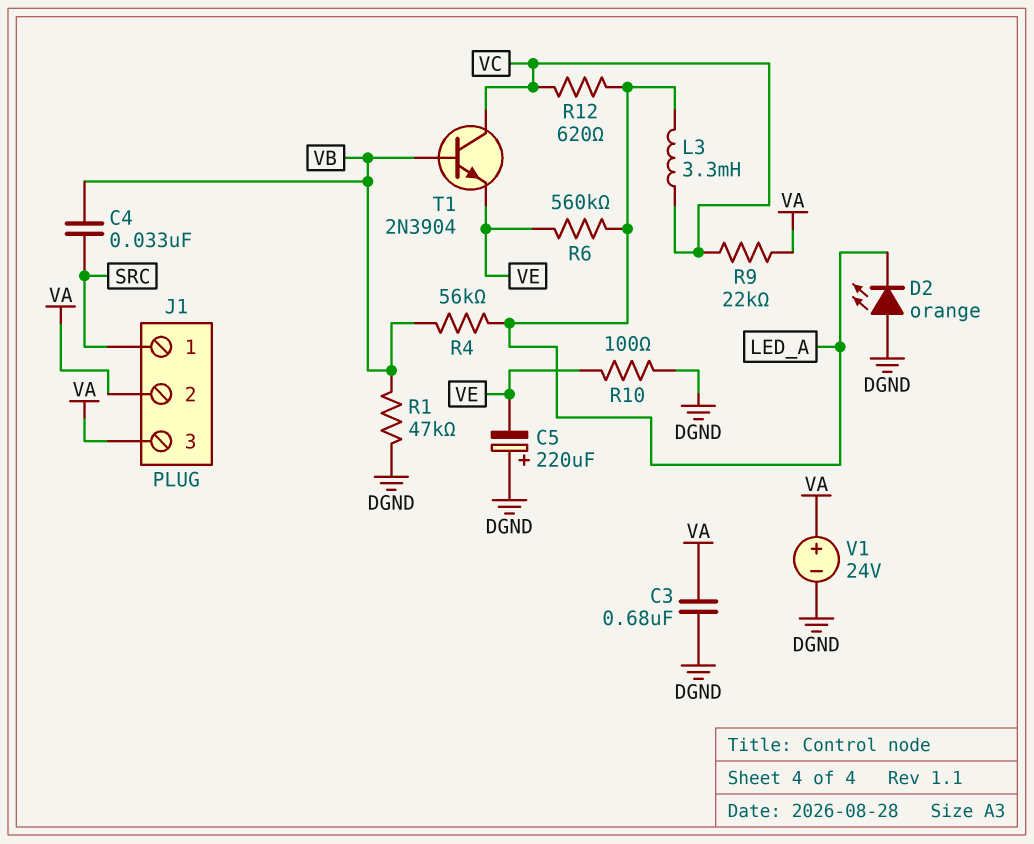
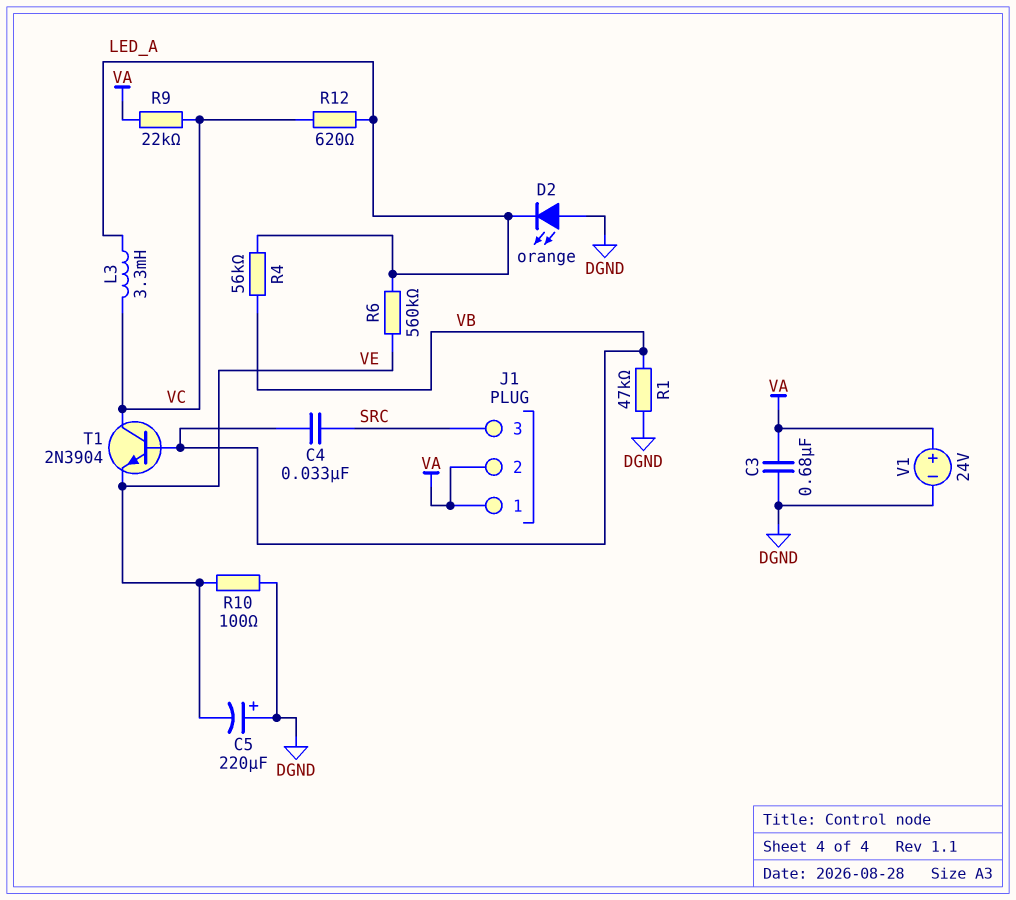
J1 pin 1: SRC -> VA
J1 pin 3: VA -> SRC

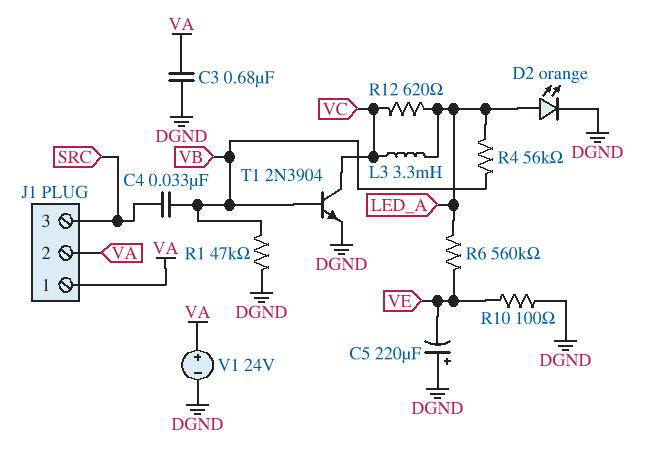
D2: LED orange (A DGND, K LED_A) -> LED orange (A LED_A, K DGND)
R9: 22k (VA, VC) -> none
T1: NPN 2N3904 (B VB, C VC, E VE) -> NPN 2N3904 (B VB, C VC, E DGND)

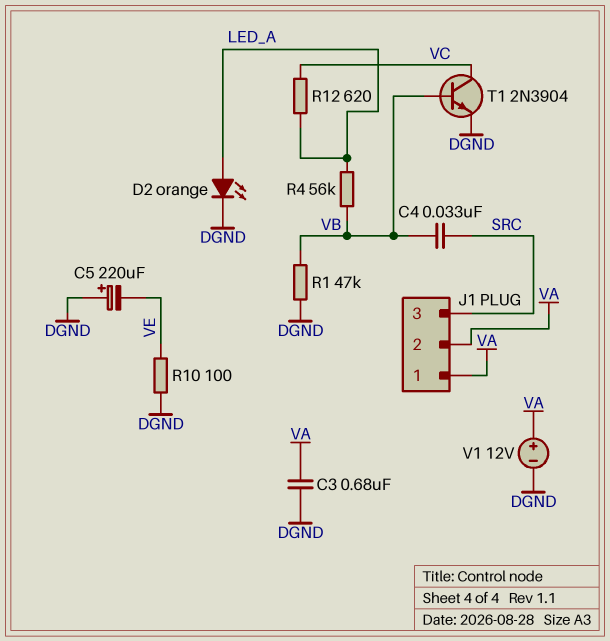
L3: 3.3mH (LED_A, VC) -> none
R6: 560k (LED_A, VE) -> none
V1: 24V (plus VA, minus DGND) -> 12V (plus VA, minus DGND)

